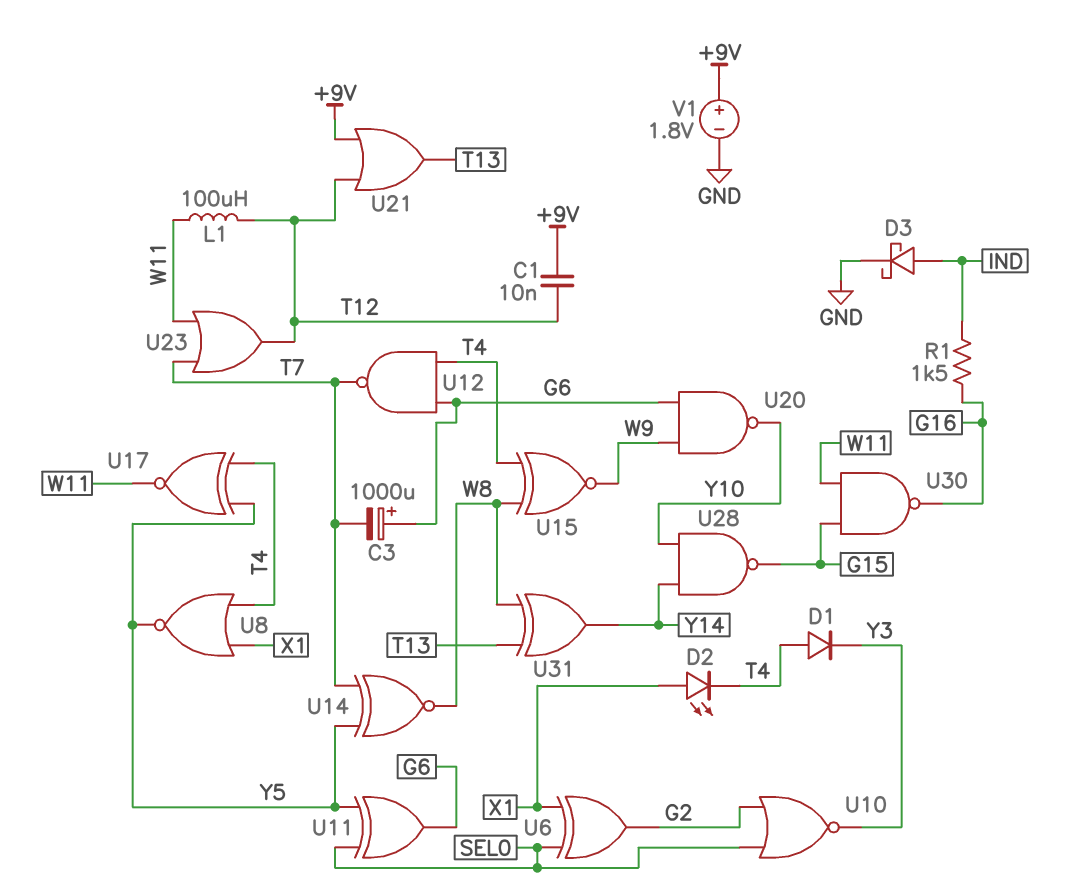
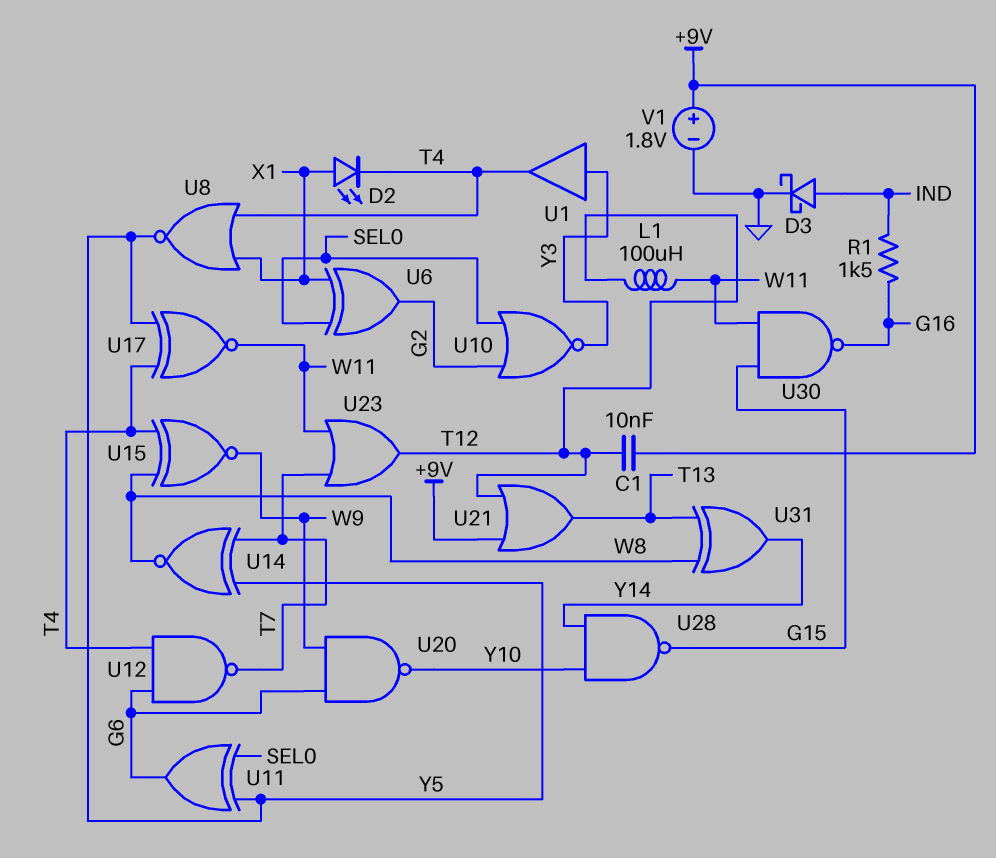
C3: 1000uF (plus G6, minus T7) -> none
D1: diode (A T4, K Y3) -> none
U1: none -> buffer (in Y3, out T4)

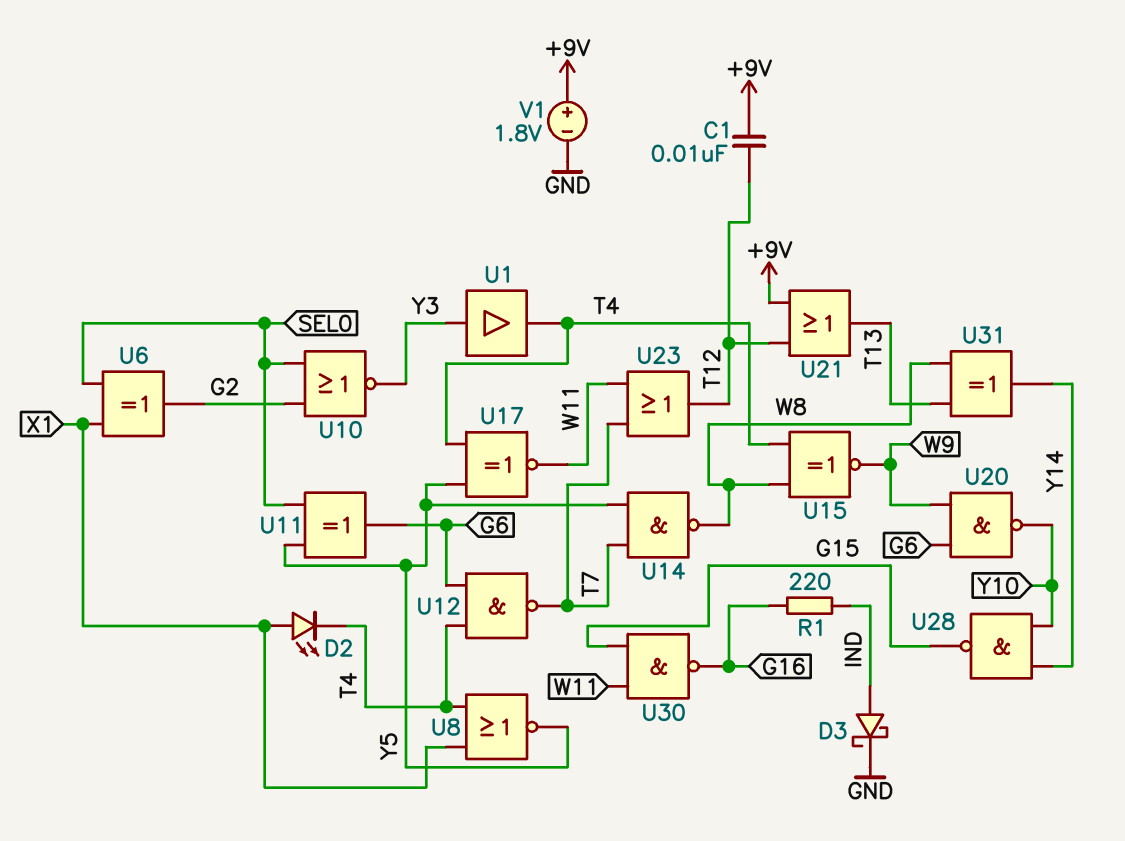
L1: 100uH (T12, W11) -> none
R1: 1.5k (G16, IND) -> 220 (G16, IND)
U14: XNOR (in T7, in Y5, out W8) -> NAND (in T7, in Y5, out W8)

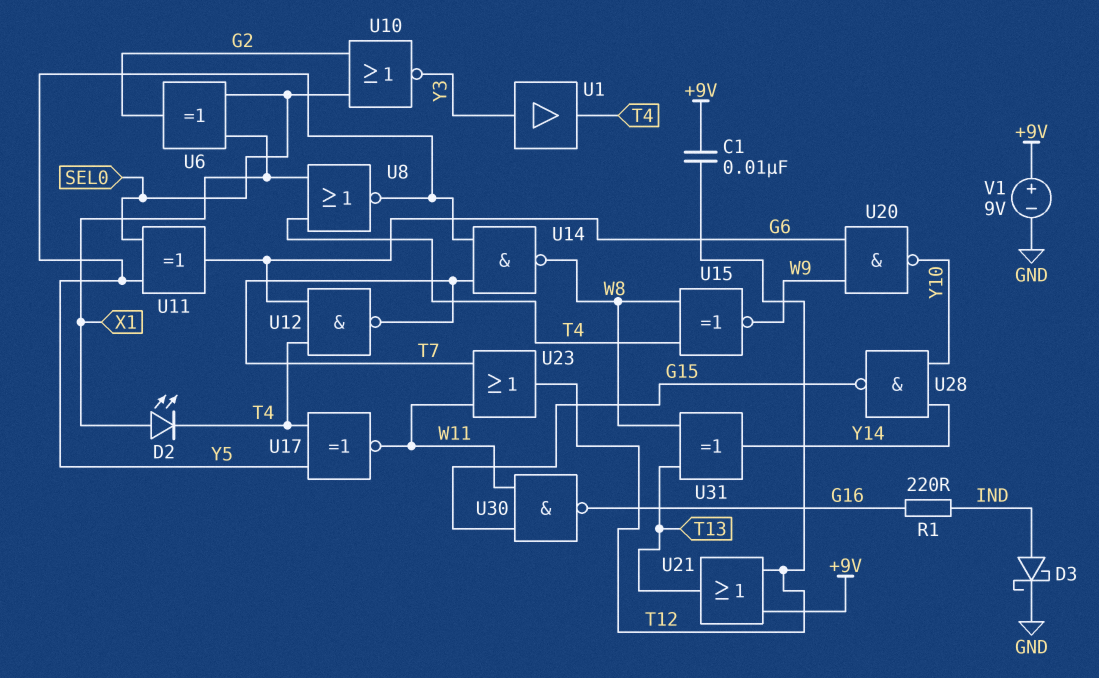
V1: 1.8V (plus +9V, minus GND) -> 9V (plus +9V, minus GND)

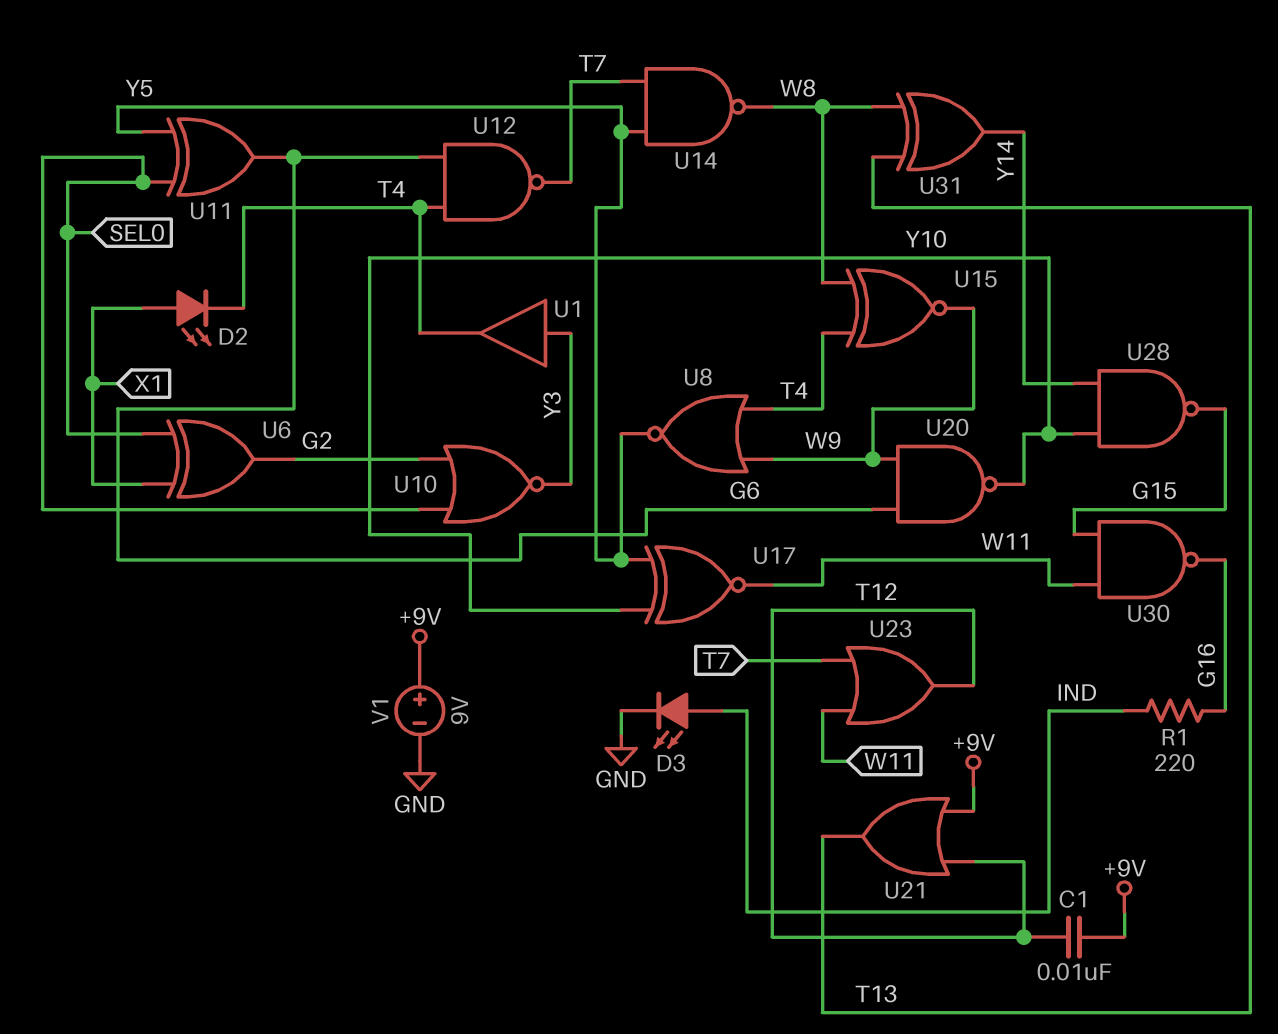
D3: schottky (A IND, K GND) -> LED (A IND, K GND)
U8: NOR (in T4, in X1, out Y5) -> NOR (in T4, in W9, out Y5)
U17: XNOR (in T4, in Y5, out W11) -> XNOR (in Y5, in Y10, out W11)

